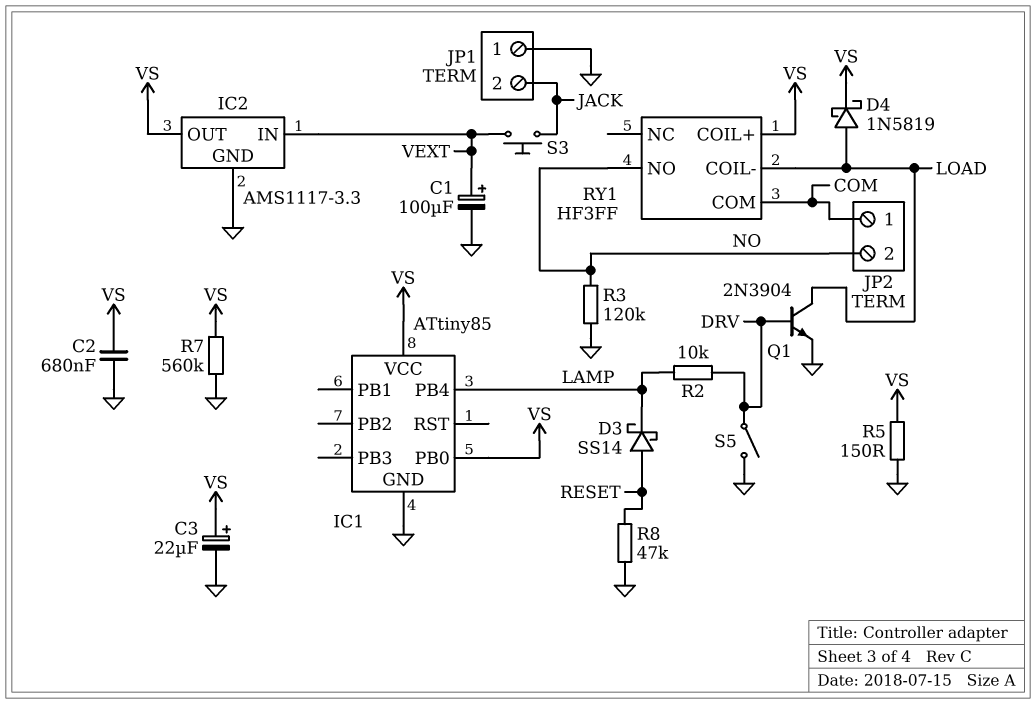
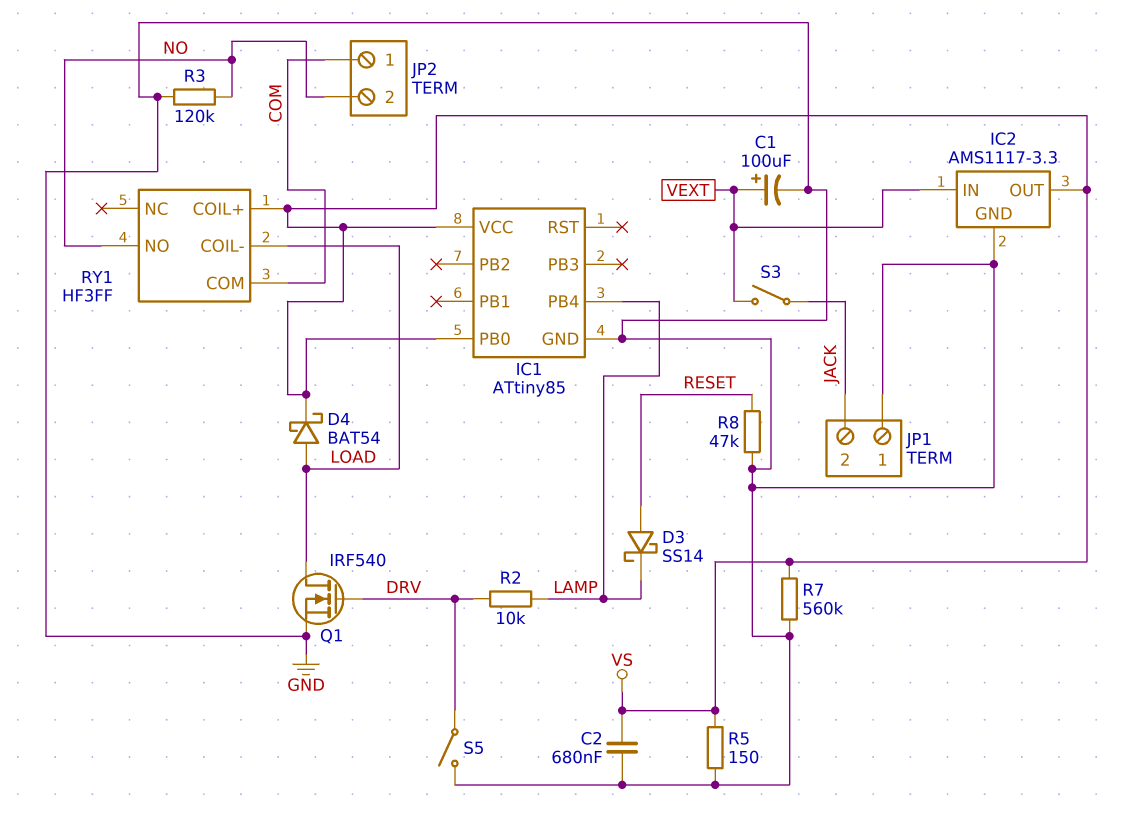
C3: 22uF (plus VS, minus GND) -> none
D4: schottky 1N5819 (A LOAD, K VS) -> schottky BAT54 (A LOAD, K VS)
Q1: NPN 2N3904 (B DRV, C LOAD, E GND) -> NMOS IRF540 (G DRV, D LOAD, S GND)
S3: button (JACK, VEXT) -> switch (JACK, VEXT)

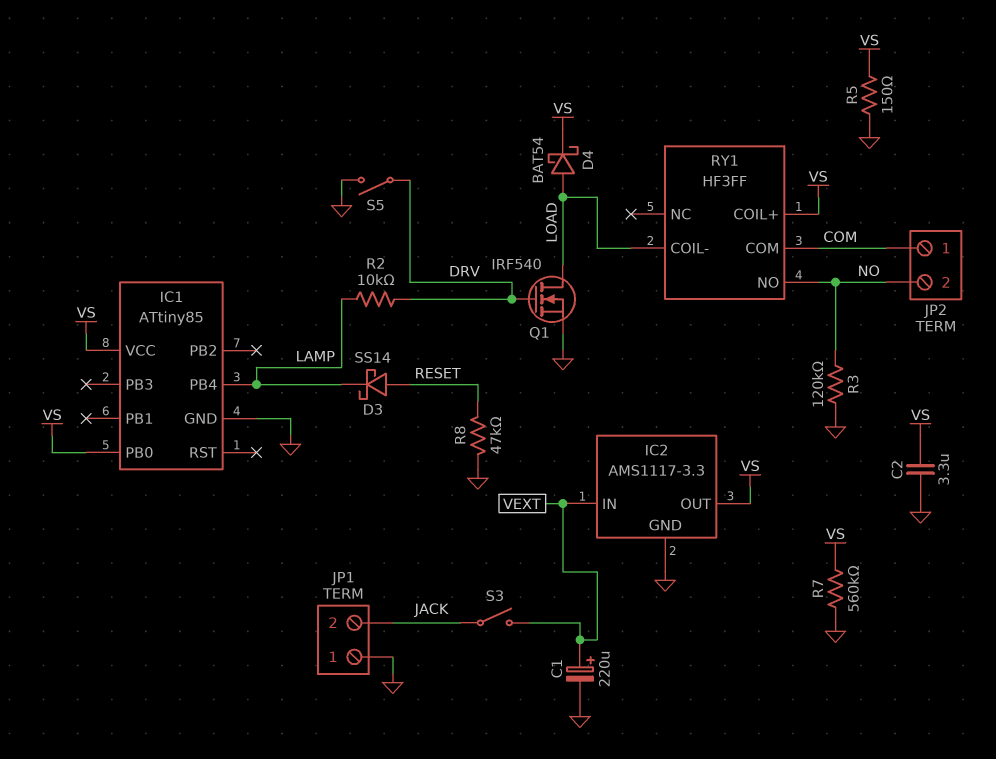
C1: 100uF (plus VEXT, minus GND) -> 220uF (plus VEXT, minus GND)
C2: 680nF (GND, VS) -> 3.3uF (GND, VS)

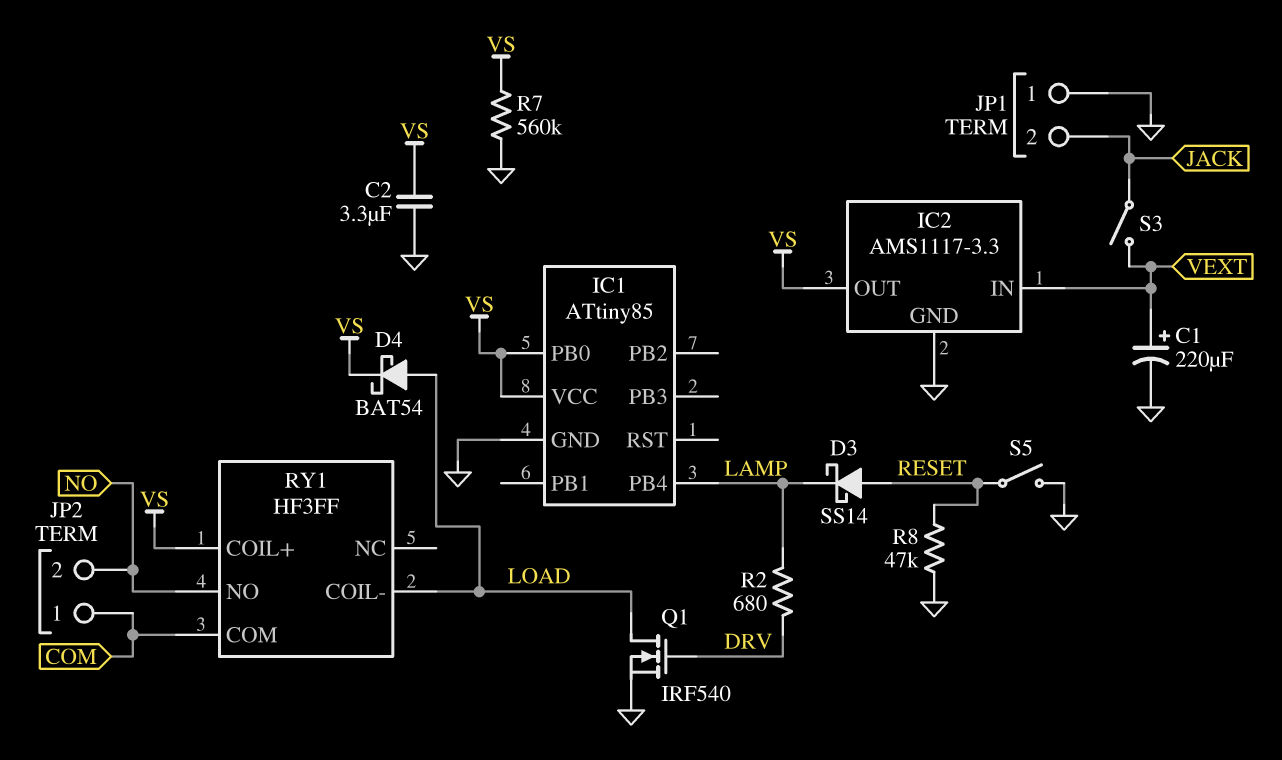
R2: 10k (DRV, LAMP) -> 680 (DRV, LAMP)
R3: 120k (GND, NO) -> none
R5: 150 (GND, VS) -> none
S5: switch (DRV, GND) -> switch (GND, RESET)

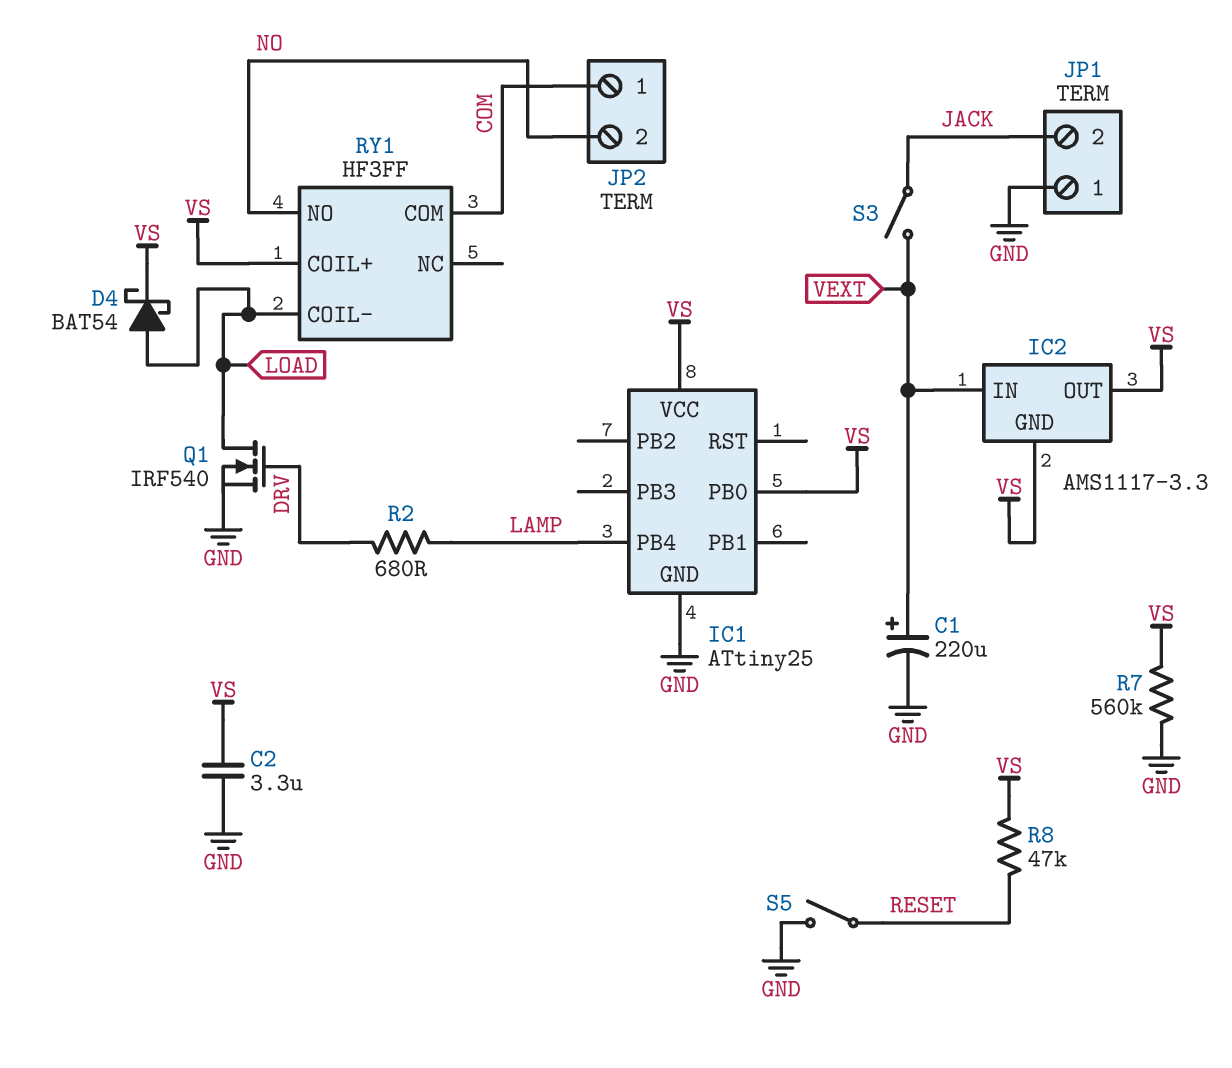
D3: schottky SS14 (A RESET, K LAMP) -> none
IC1: ATtiny85 -> ATtiny25
IC2 pin GND: GND -> VS
R8: 47k (GND, RESET) -> 47k (RESET, VS)

